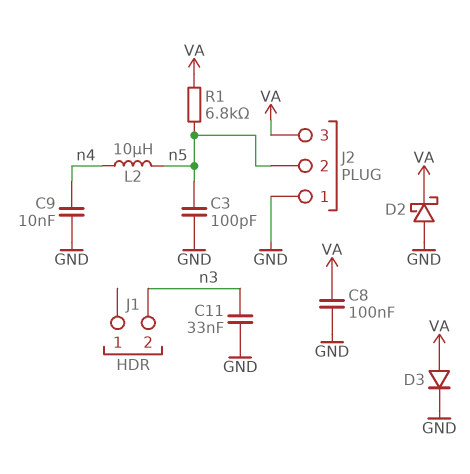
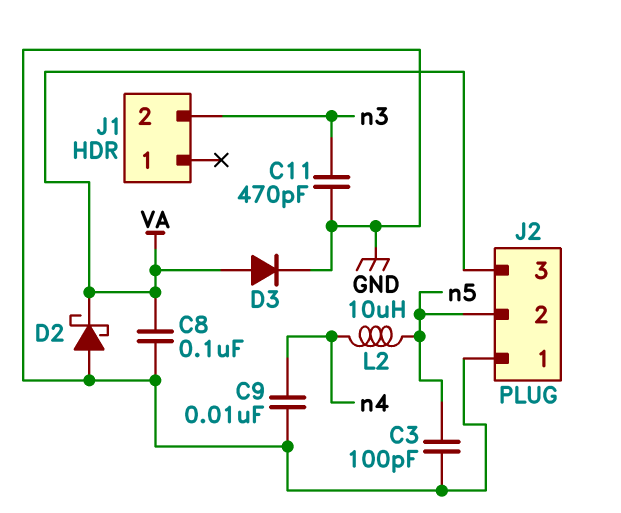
C11: 33nF (GND, n3) -> 470pF (GND, n3)
R1: 6.8k (VA, n5) -> none

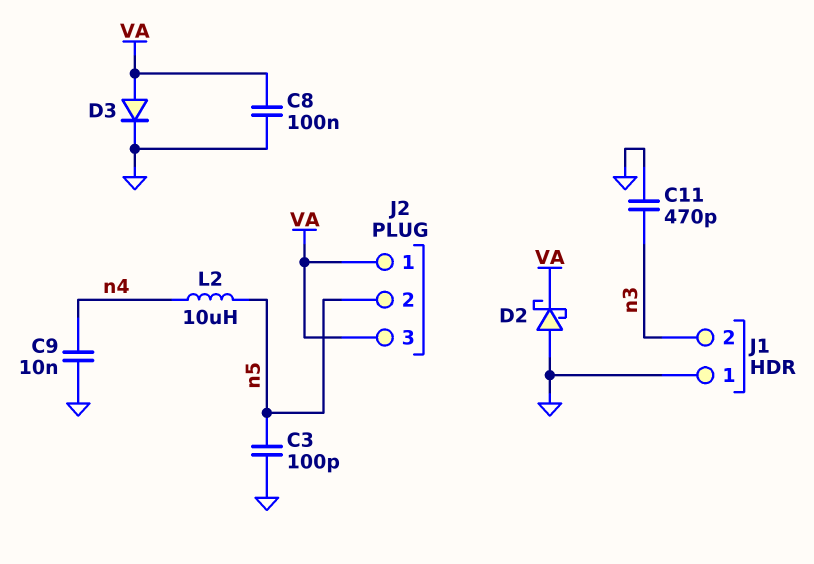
J1 pin 1: none -> GND
J2 pin 1: GND -> VA

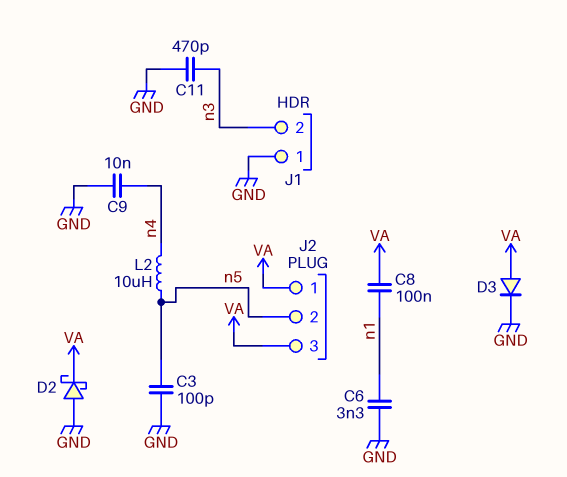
C6: none -> 3.3nF (GND, n1)
C8: 100nF (GND, VA) -> 100nF (VA, n1)

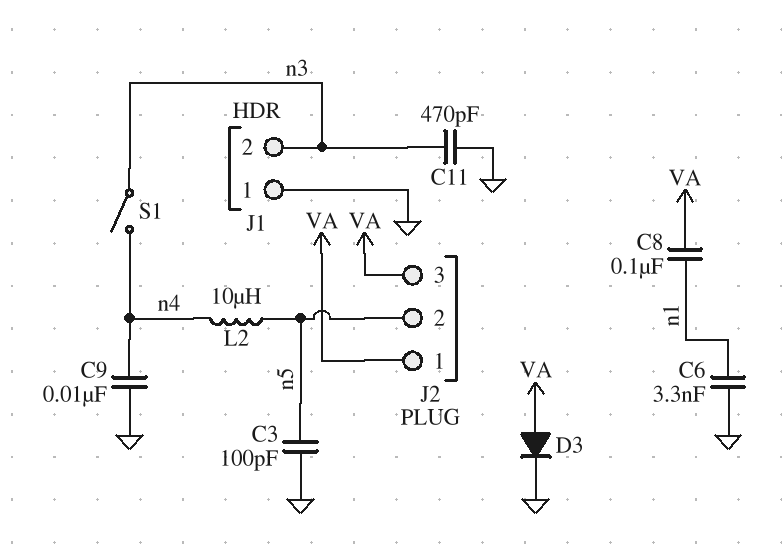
D2: schottky (A GND, K VA) -> none
S1: none -> switch (n3, n4)

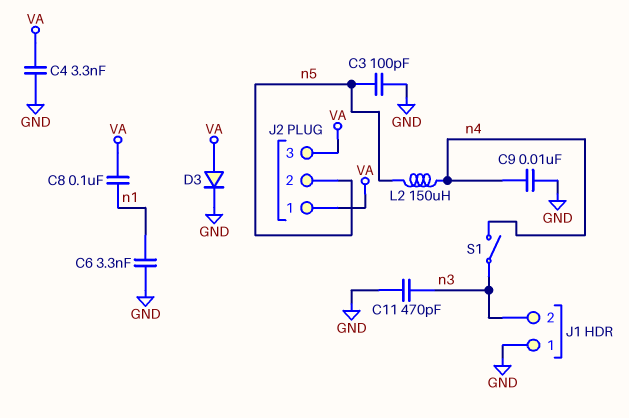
C4: none -> 3.3nF (GND, VA)
L2: 10uH (n4, n5) -> 150uH (n4, n5)

